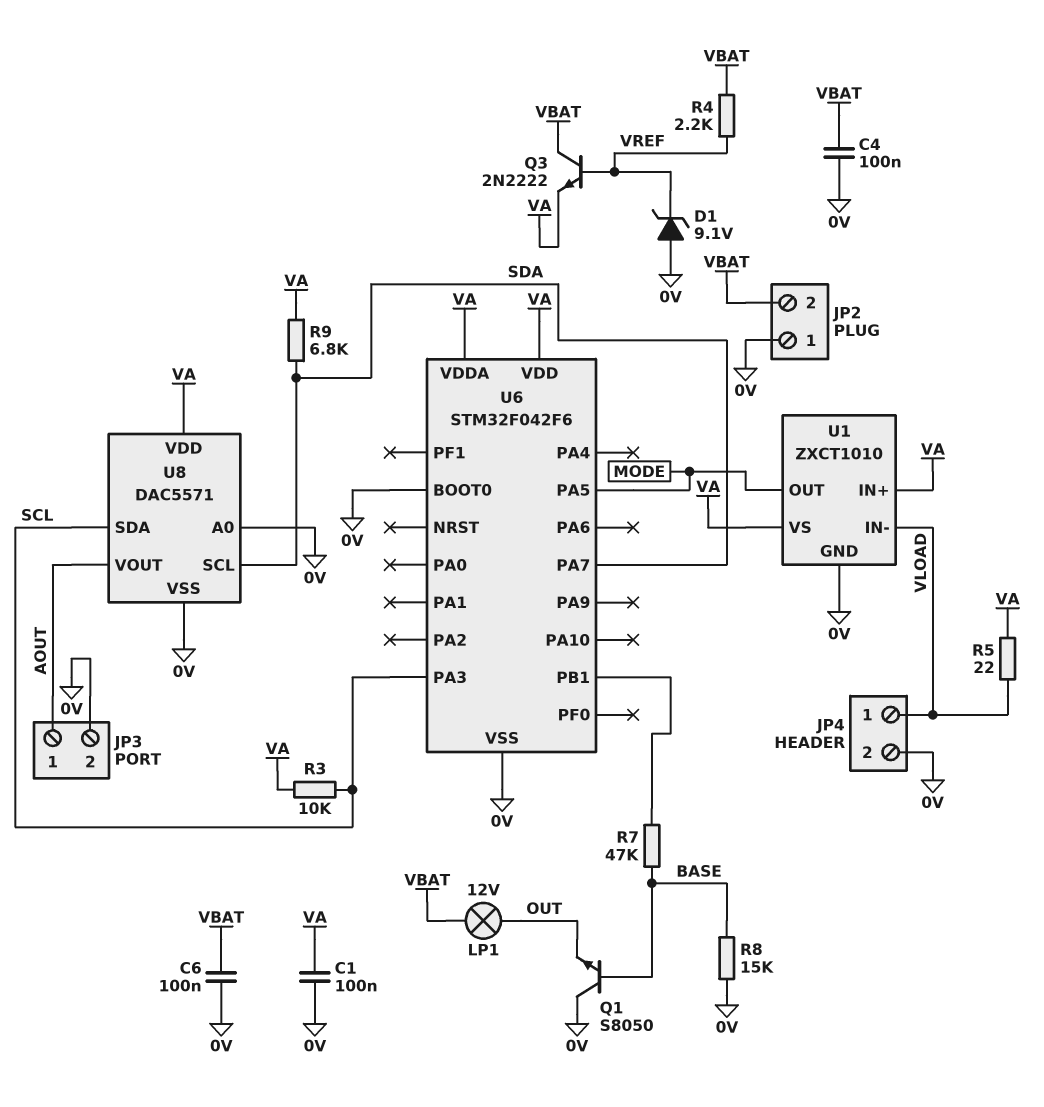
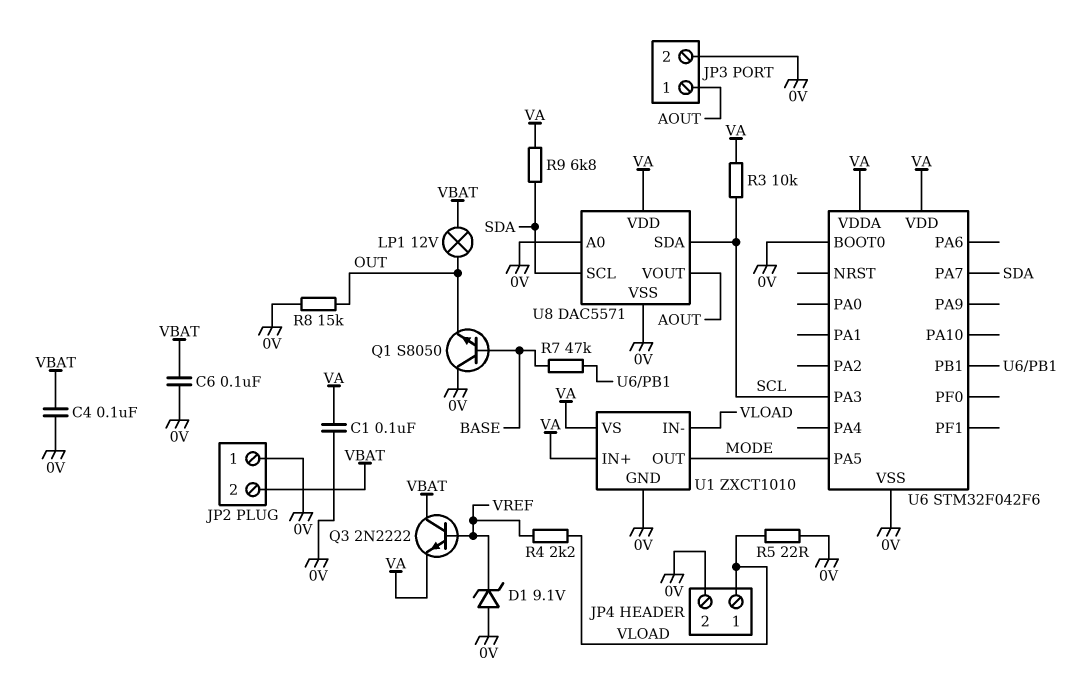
R4: 2.2k (VBAT, VREF) -> 2.2k (VLOAD, VREF)
R5: 22 (VA, VLOAD) -> 22 (0V, VLOAD)
R8: 15k (0V, BASE) -> 15k (0V, OUT)

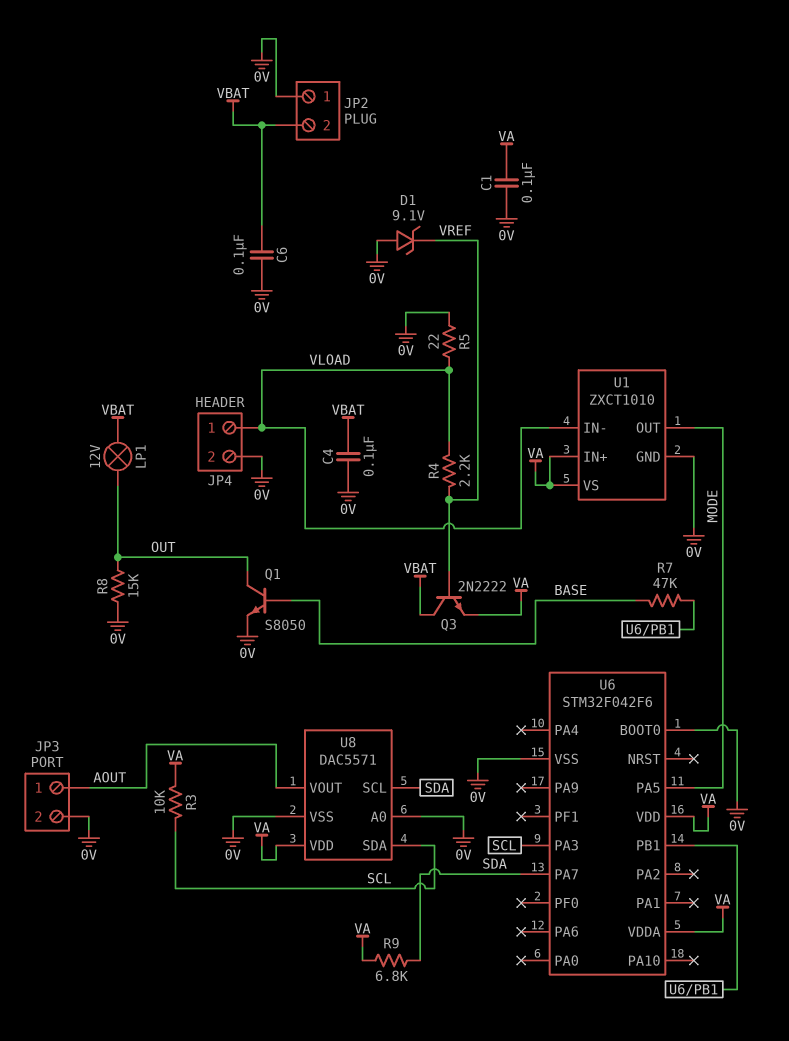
Q1: NPN S8050 (B BASE, C 0V, E OUT) -> NPN S8050 (B BASE, C OUT, E 0V)

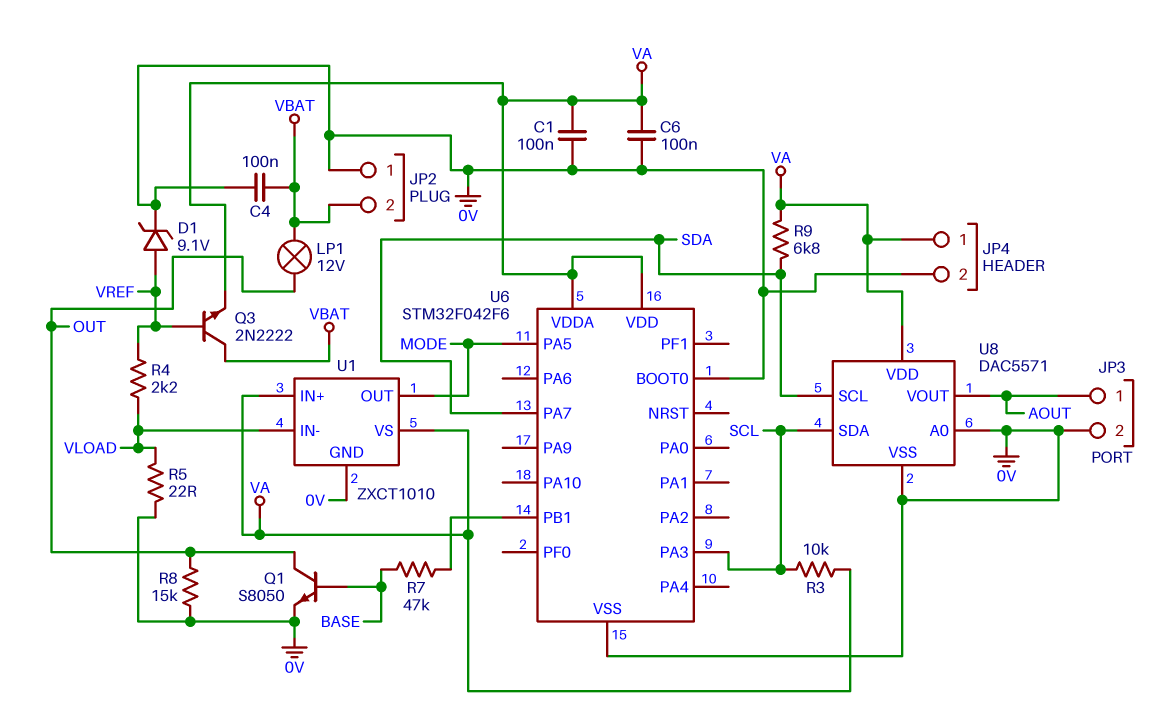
C6: 100nF (0V, VBAT) -> 100nF (0V, VA)
D1: zener 9.1V (A 0V, K VREF) -> zener 9.1V (A VREF, K 0V)
JP4 pin 1: VLOAD -> VA

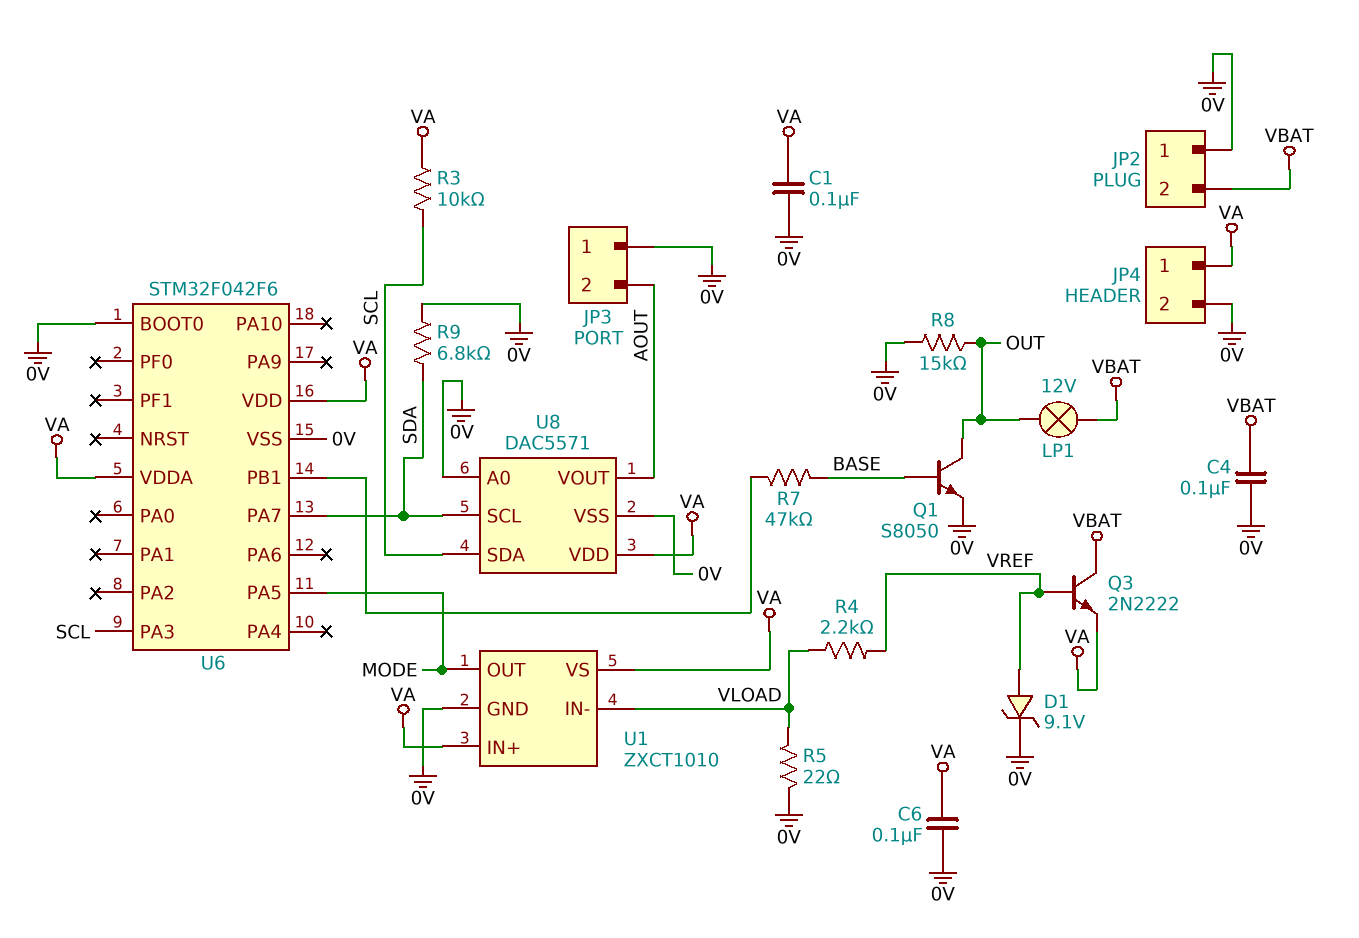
JP3 pin 1: AOUT -> 0V
JP3 pin 2: 0V -> AOUT
R9: 6.8k (SDA, VA) -> 6.8k (0V, SDA)

